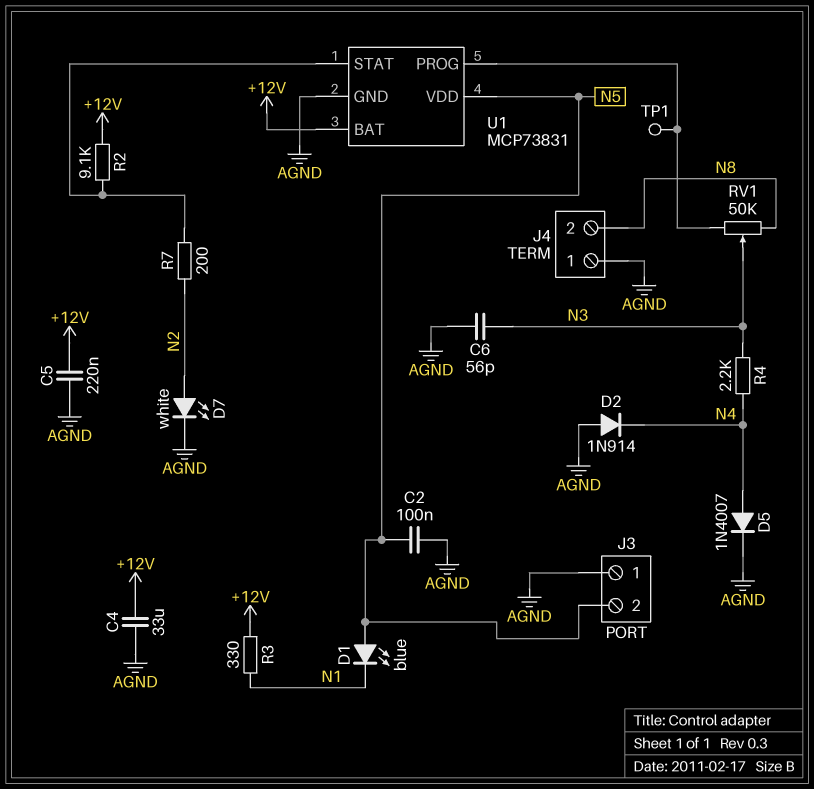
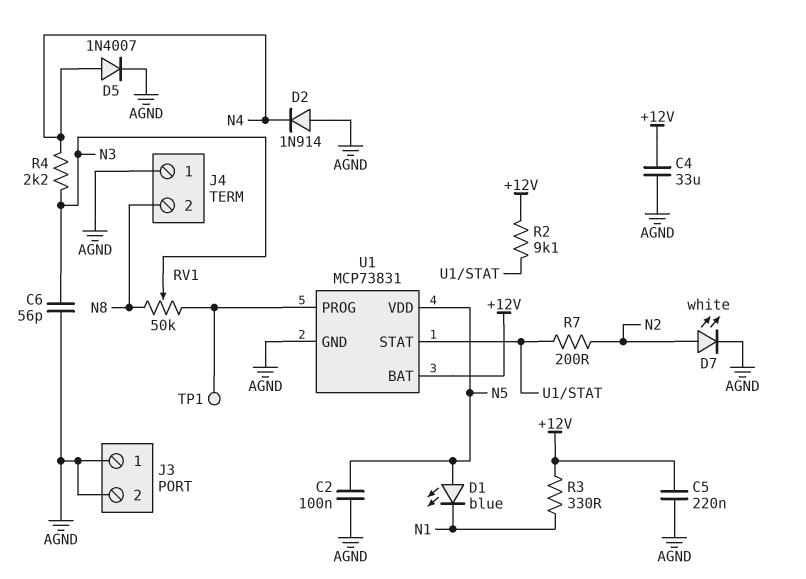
J3 pin 2: N5 -> AGND

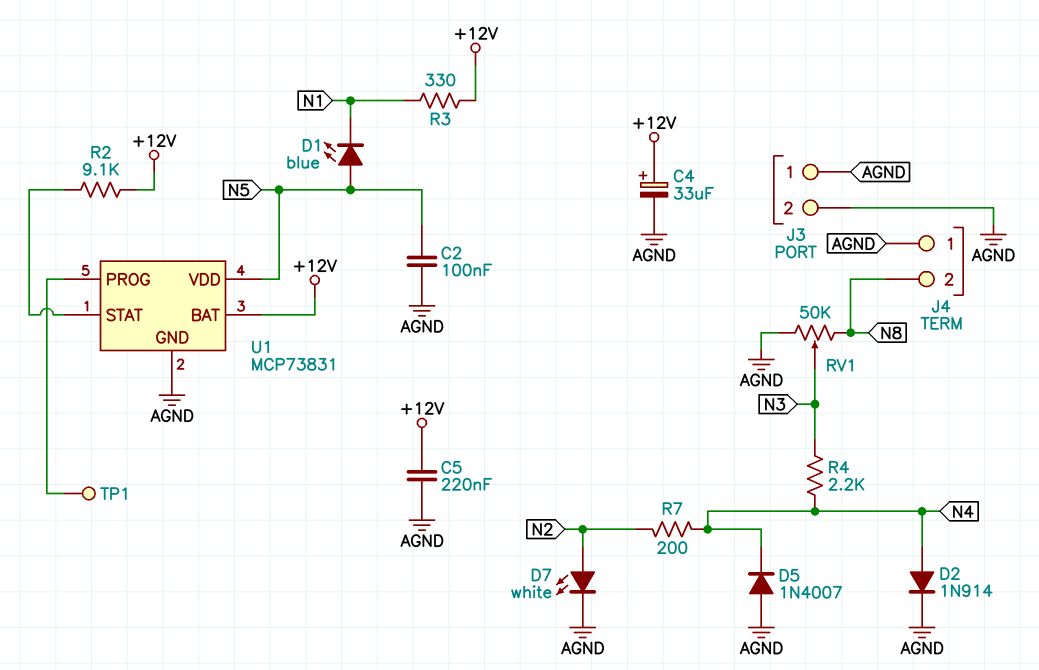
C4: 33uF (+12V, AGND) -> 33uF (plus +12V, minus AGND)
C6: 56pF (AGND, N3) -> none
D2: diode 1N914 (A AGND, K N4) -> diode 1N914 (A N4, K AGND)
D5: diode 1N4007 (A N4, K AGND) -> diode 1N4007 (A AGND, K N4)
R7: 200 (N2, U1/STAT) -> 200 (N2, N4)
RV1: 50k (N8, U1/PROG, wiper N3) -> 50k (AGND, N8, wiper N3)

